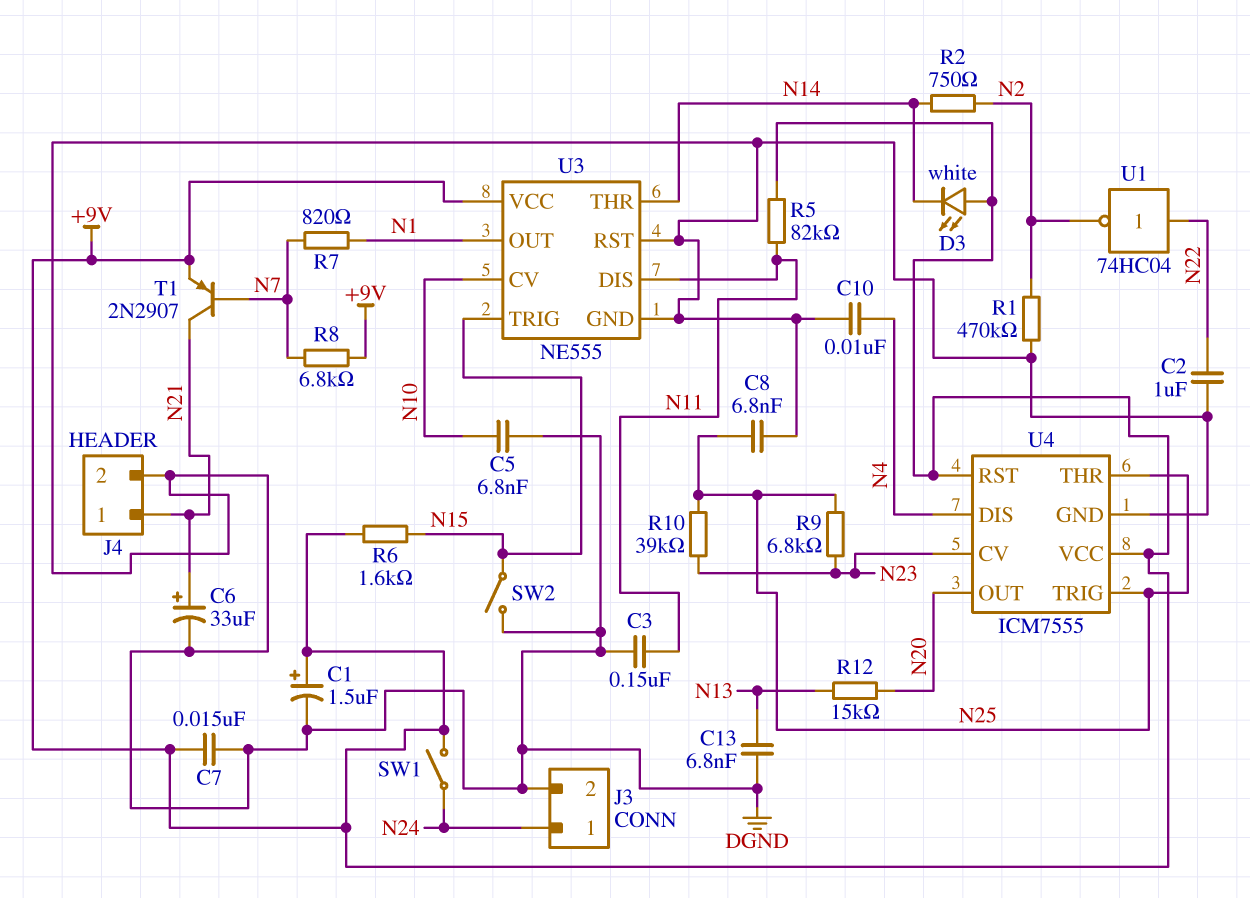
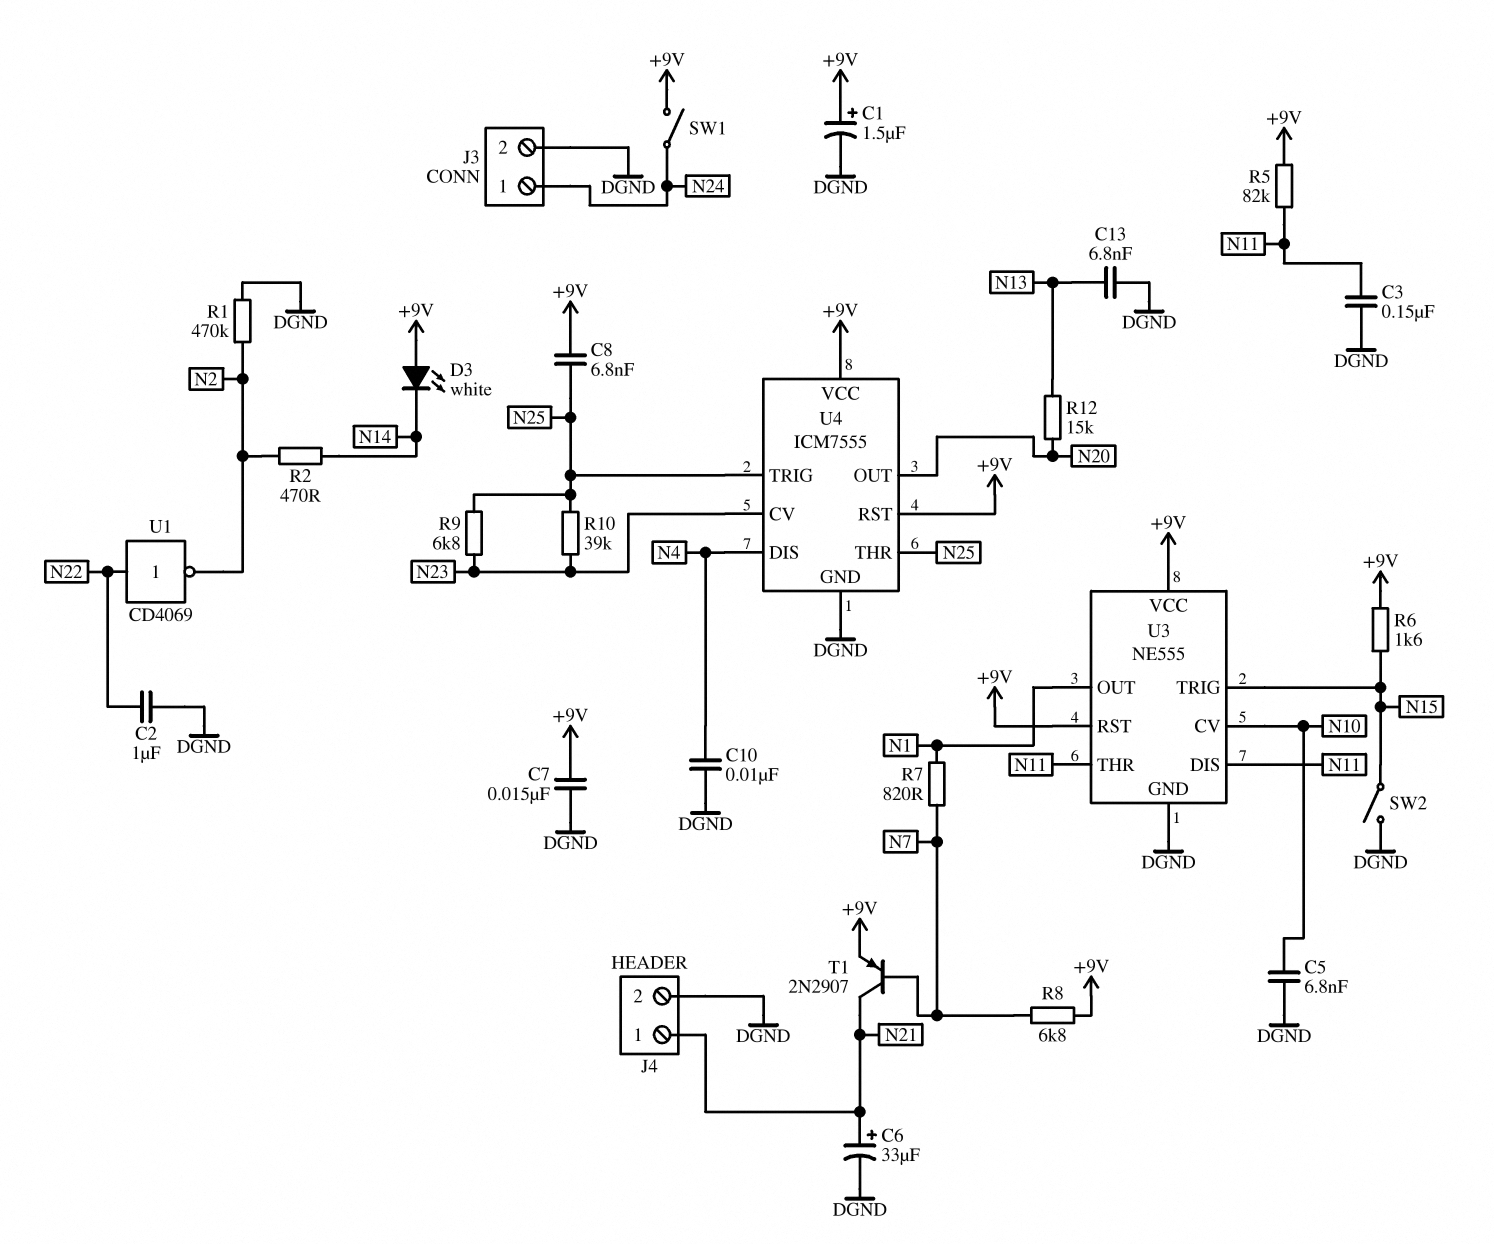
C8: 6.8nF (DGND, N25) -> 6.8nF (+9V, N25)
R2: 750 (N2, N14) -> 470 (N2, N14)
U1: NOT 74HC04 (in N22, out N2) -> NOT CD4069 (in N22, out N2)
U3 pin RST: DGND -> +9V
U3 pin THR: N14 -> N11

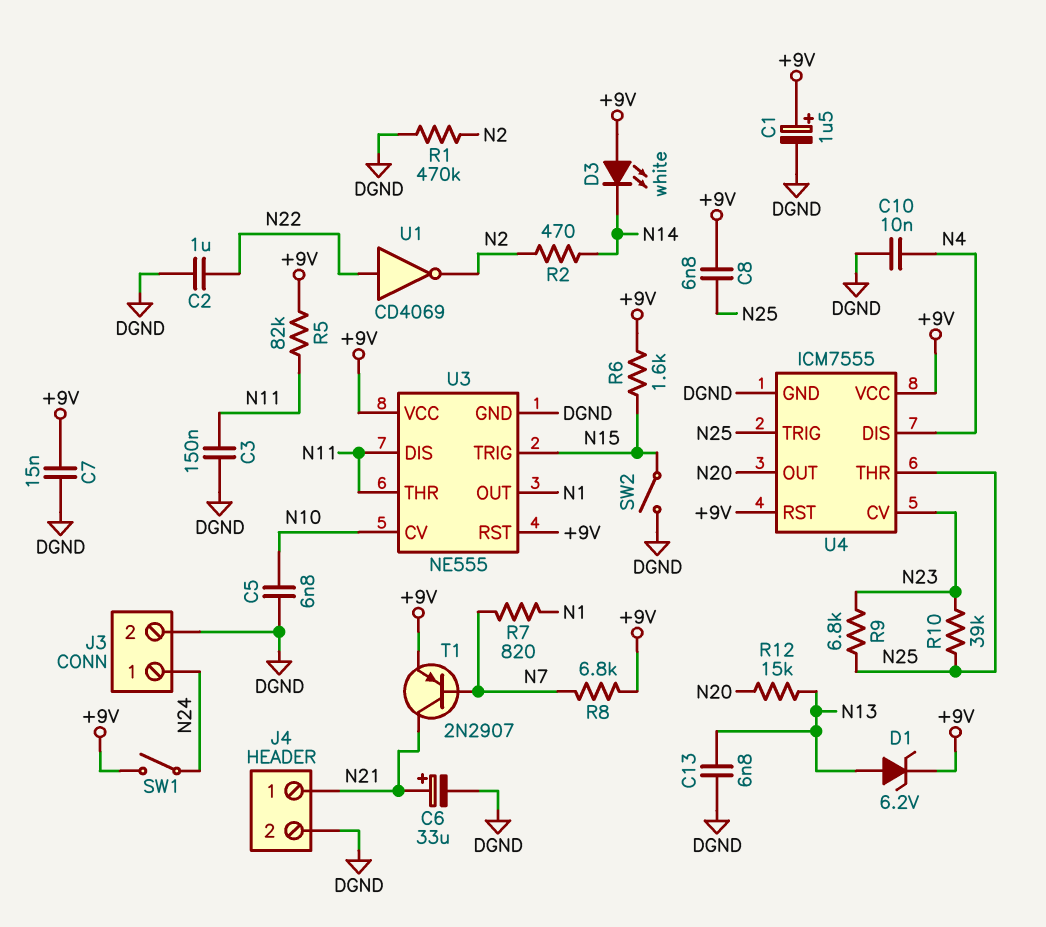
D1: none -> zener 6.2V (A N13, K +9V)

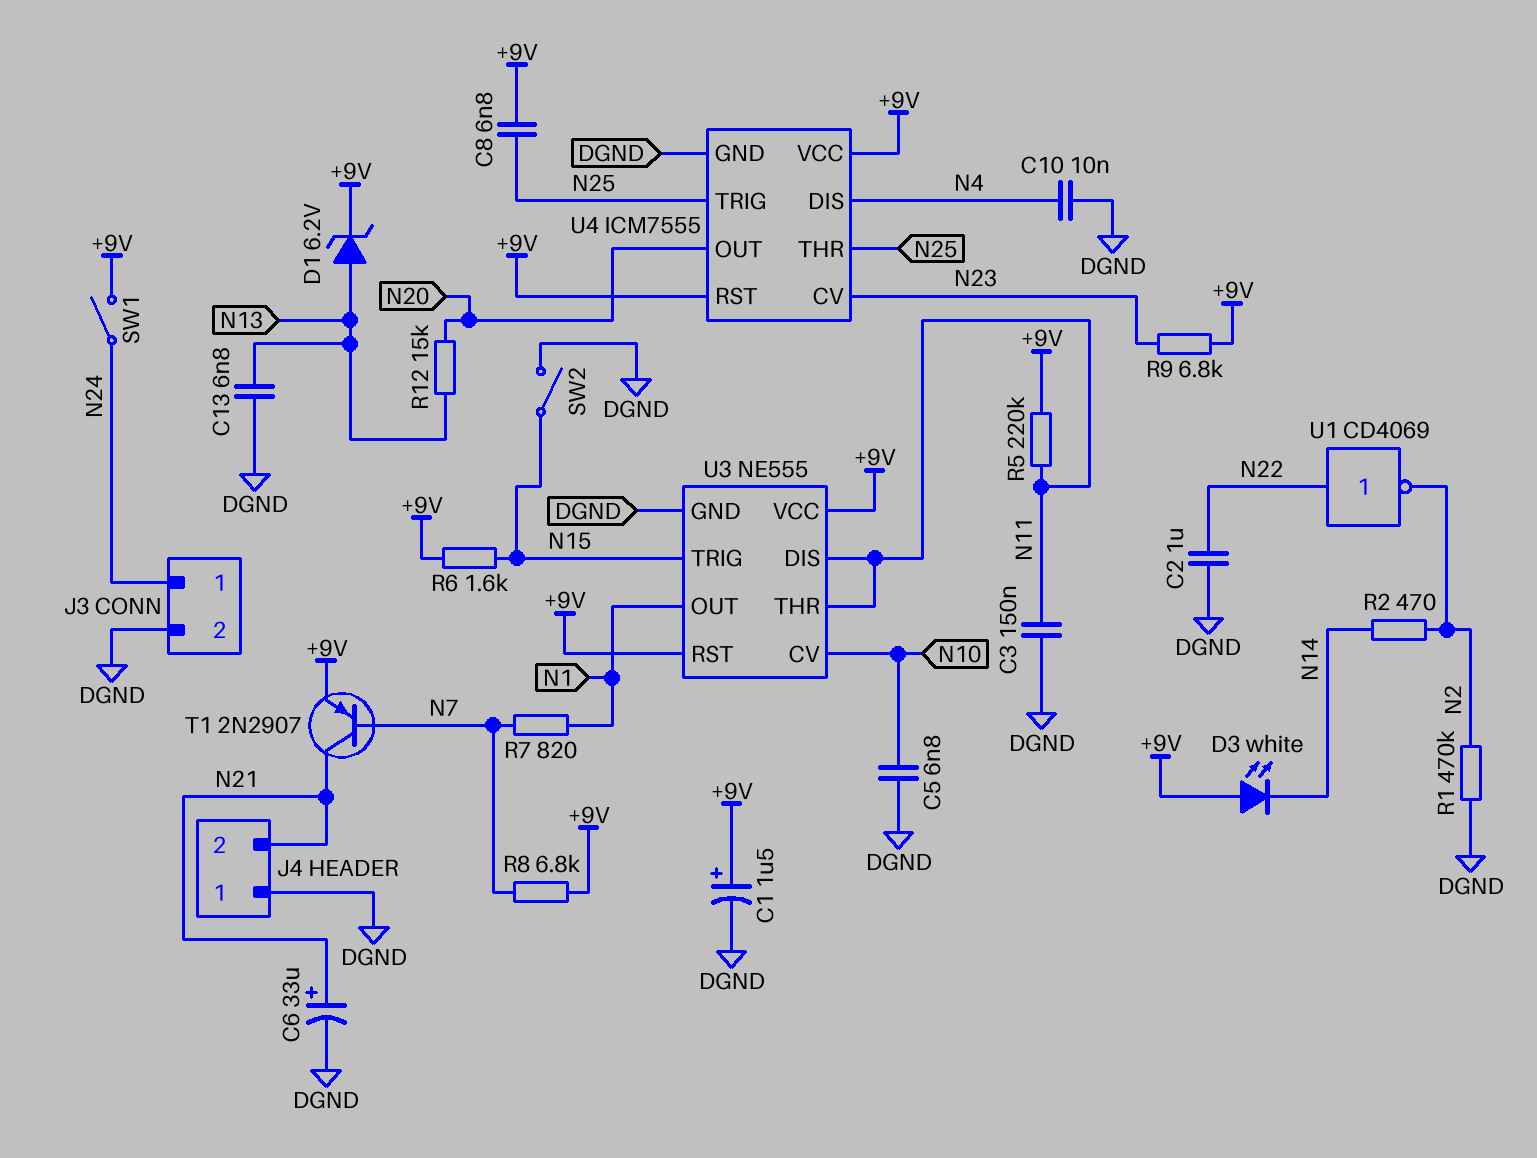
C7: 15nF (+9V, DGND) -> none
J4 pin 1: N21 -> DGND
J4 pin 2: DGND -> N21
R5: 82k (+9V, N11) -> 220k (+9V, N11)
R9: 6.8k (N23, N25) -> 6.8k (+9V, N23)
R10: 39k (N23, N25) -> none

